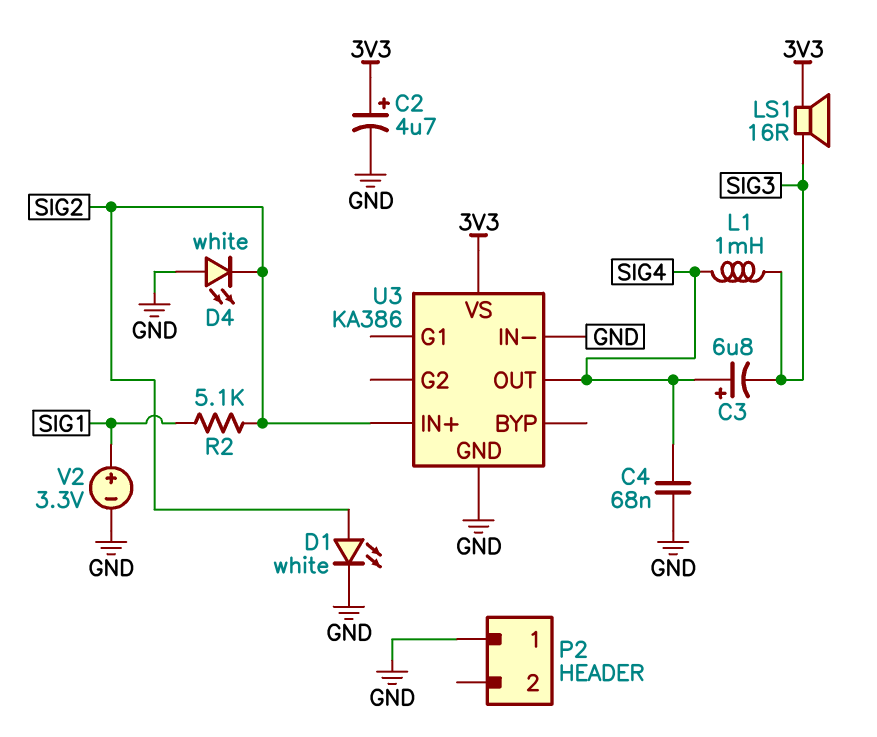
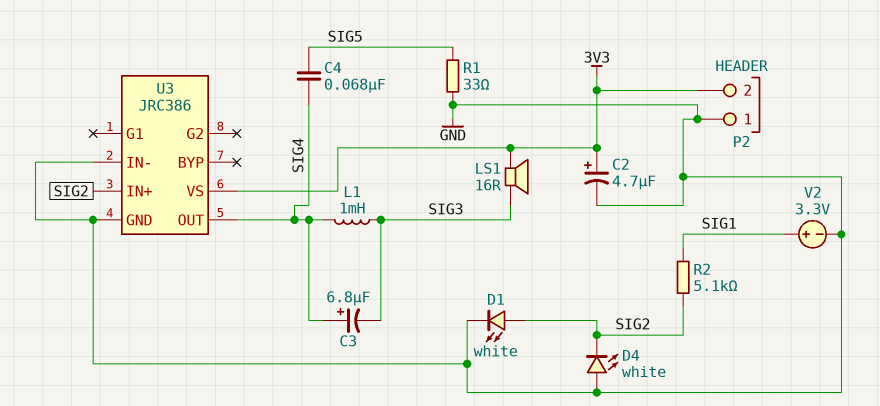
C4: 68nF (GND, SIG4) -> 68nF (SIG4, SIG5)
P2 pin 2: none -> 3V3
R1: none -> 33 (GND, SIG5)
U3: KA386 -> JRC386

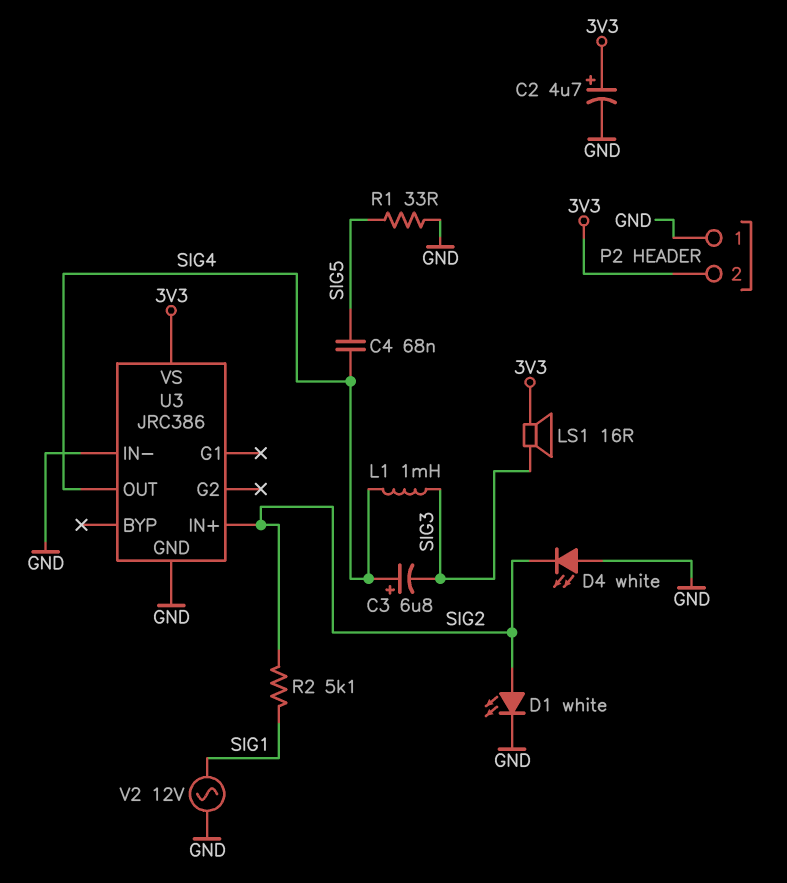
V2: 3.3V (plus SIG1, minus GND) -> AC 12V (GND, SIG1)

